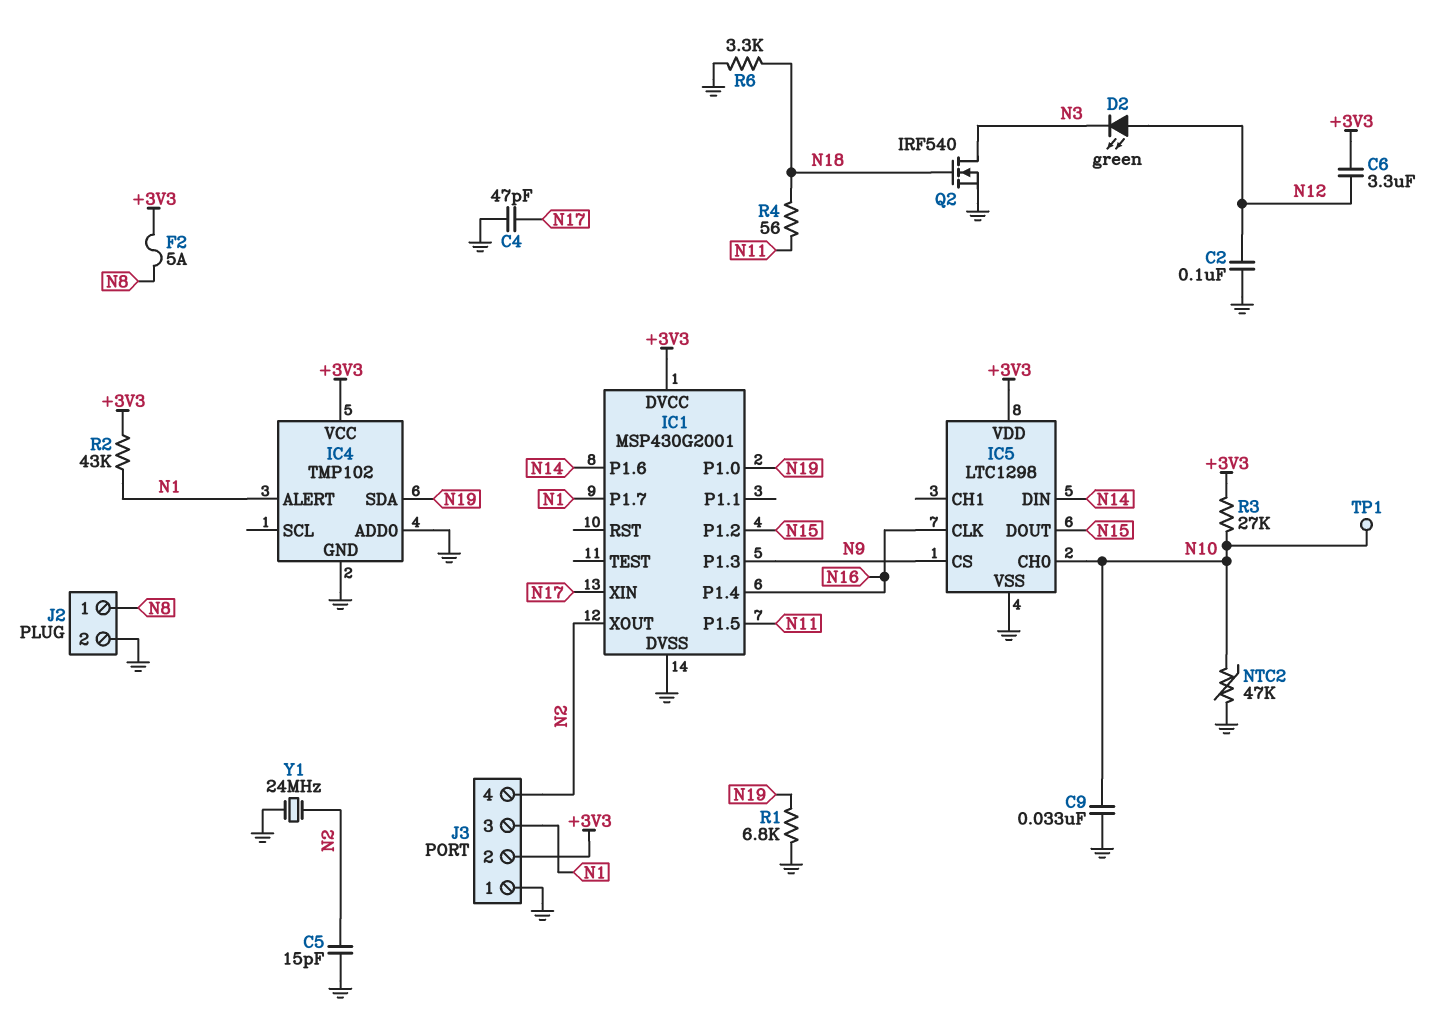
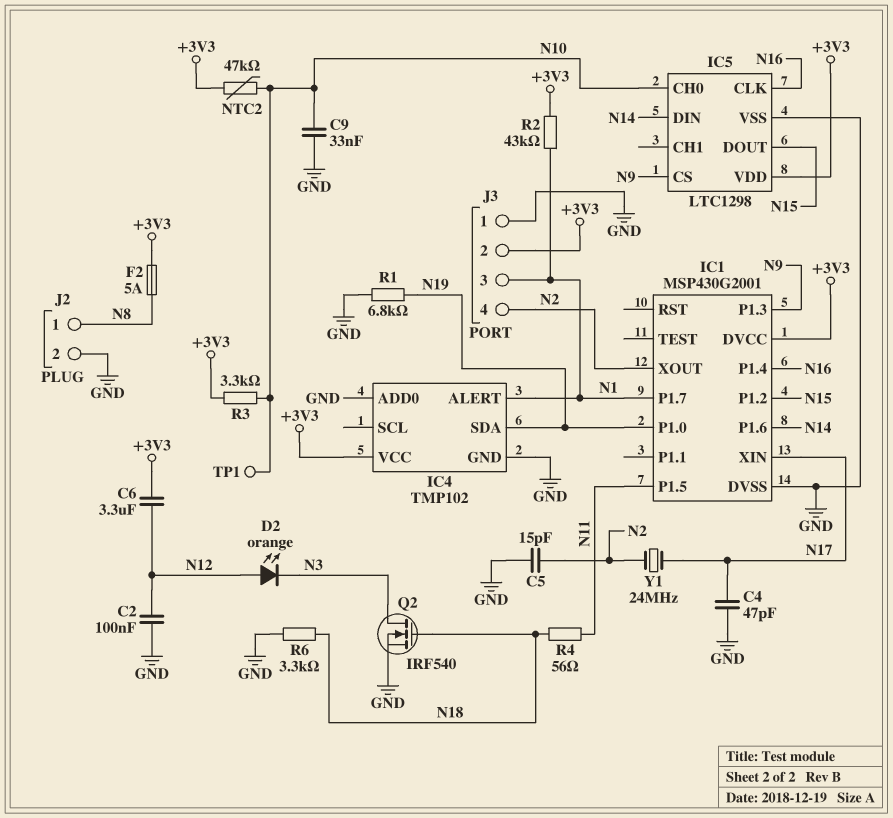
D2: LED green (A N12, K N3) -> LED orange (A N12, K N3)
NTC2: 47k (GND, N10) -> 47k (+3V3, N10)
R3: 27k (+3V3, N10) -> 3.3k (+3V3, N10)
Y1: 24MHz (GND, N2) -> 24MHz (N2, N17)

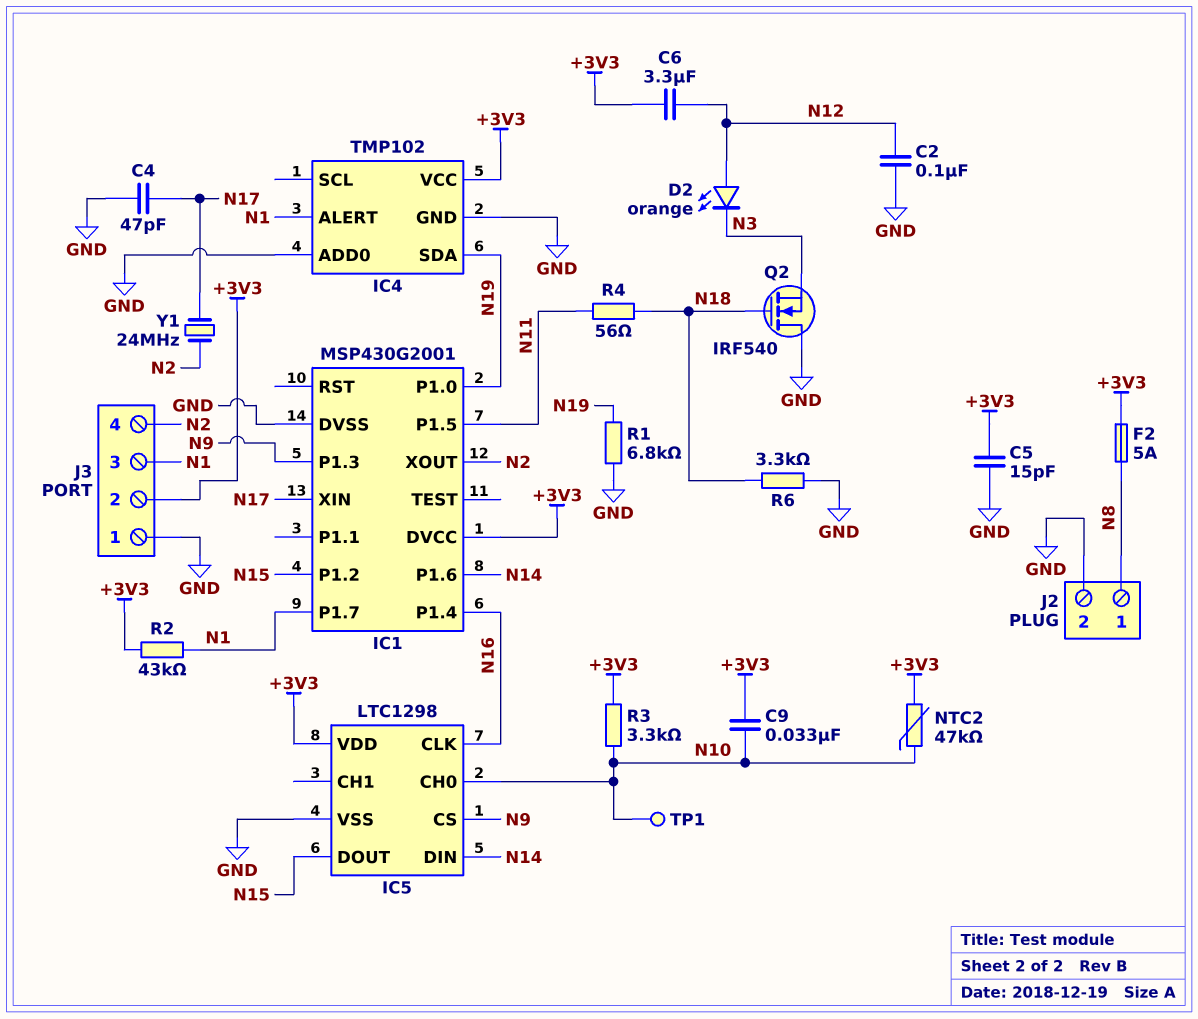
C5: 15pF (GND, N2) -> 15pF (+3V3, GND)
C9: 33nF (GND, N10) -> 33nF (+3V3, N10)
Q2: NMOS IRF540 (G N18, D N3, S GND) -> NMOS IRF540 (G N18, D GND, S N3)

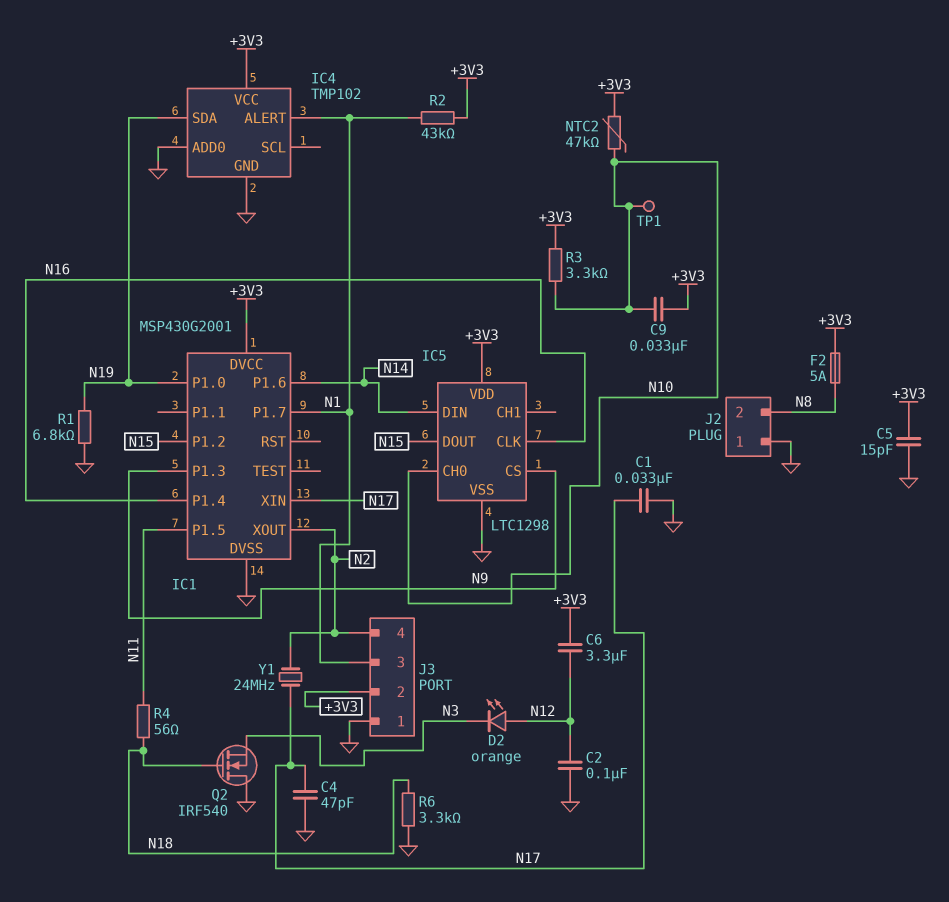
C1: none -> 33nF (GND, N17)
J2 pin 1: N8 -> GND
J2 pin 2: GND -> N8

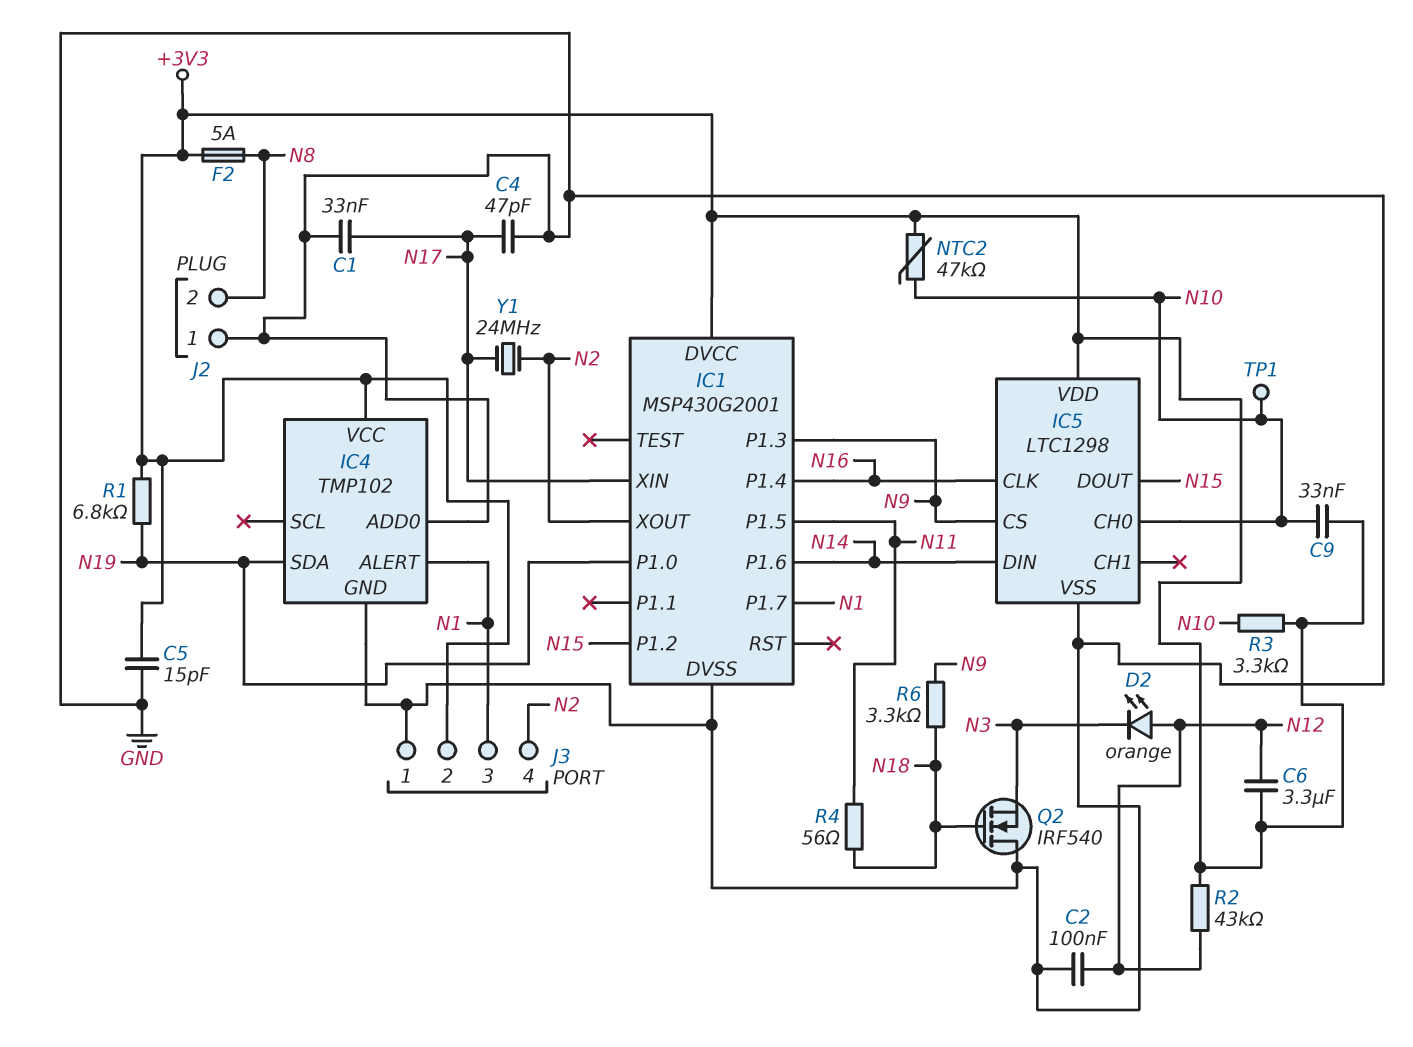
R1: 6.8k (GND, N19) -> 6.8k (+3V3, N19)
R2: 43k (+3V3, N1) -> 43k (+3V3, N12)
R6: 3.3k (GND, N18) -> 3.3k (N9, N18)

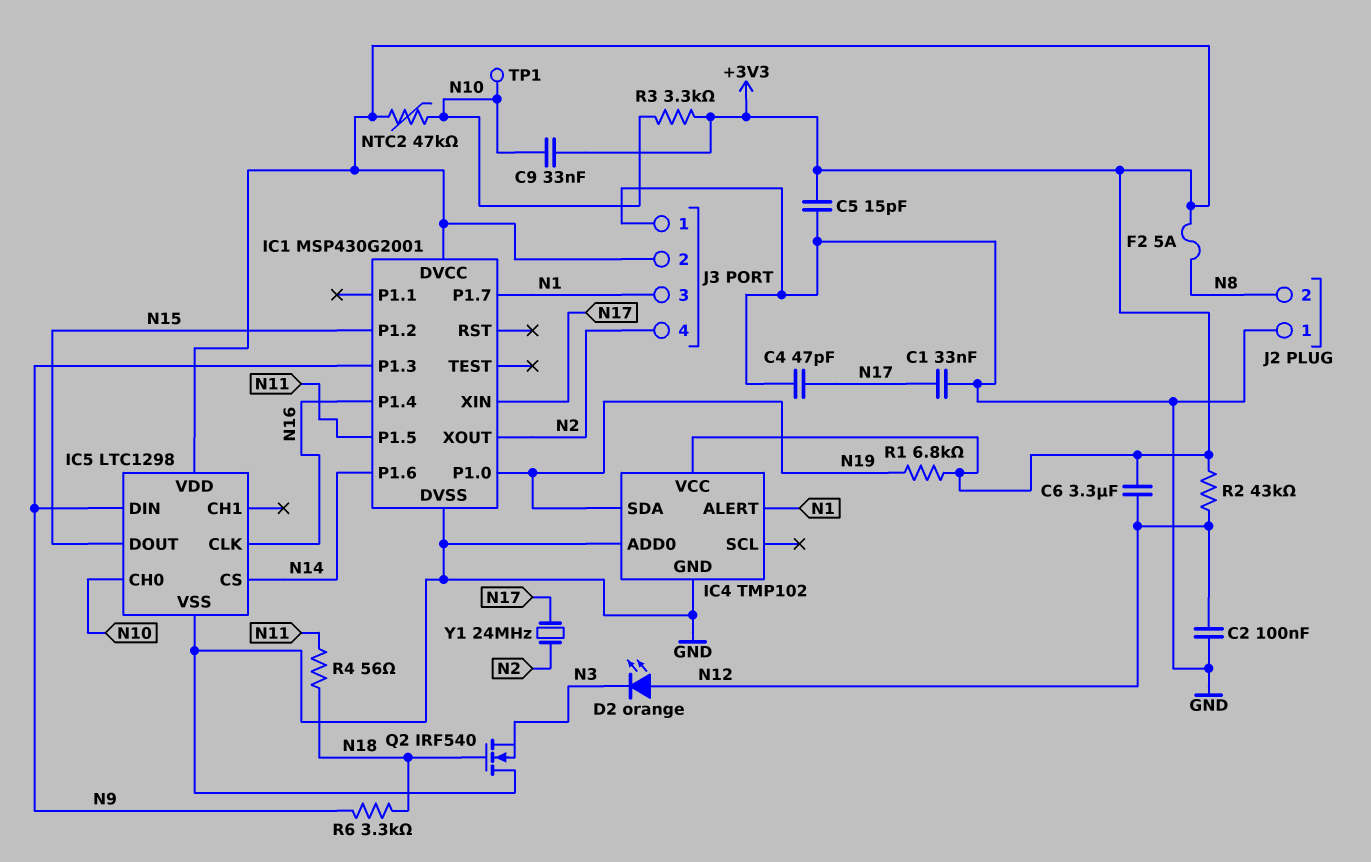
IC5 pin CS: N9 -> N14
IC5 pin DIN: N14 -> N9

